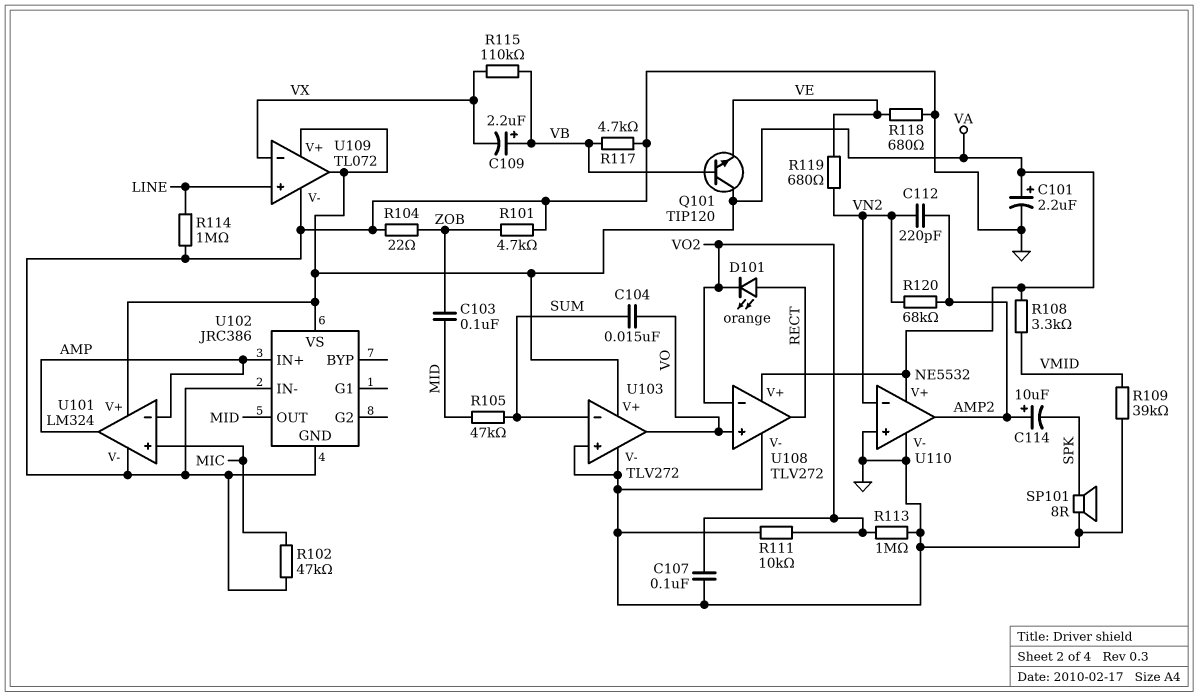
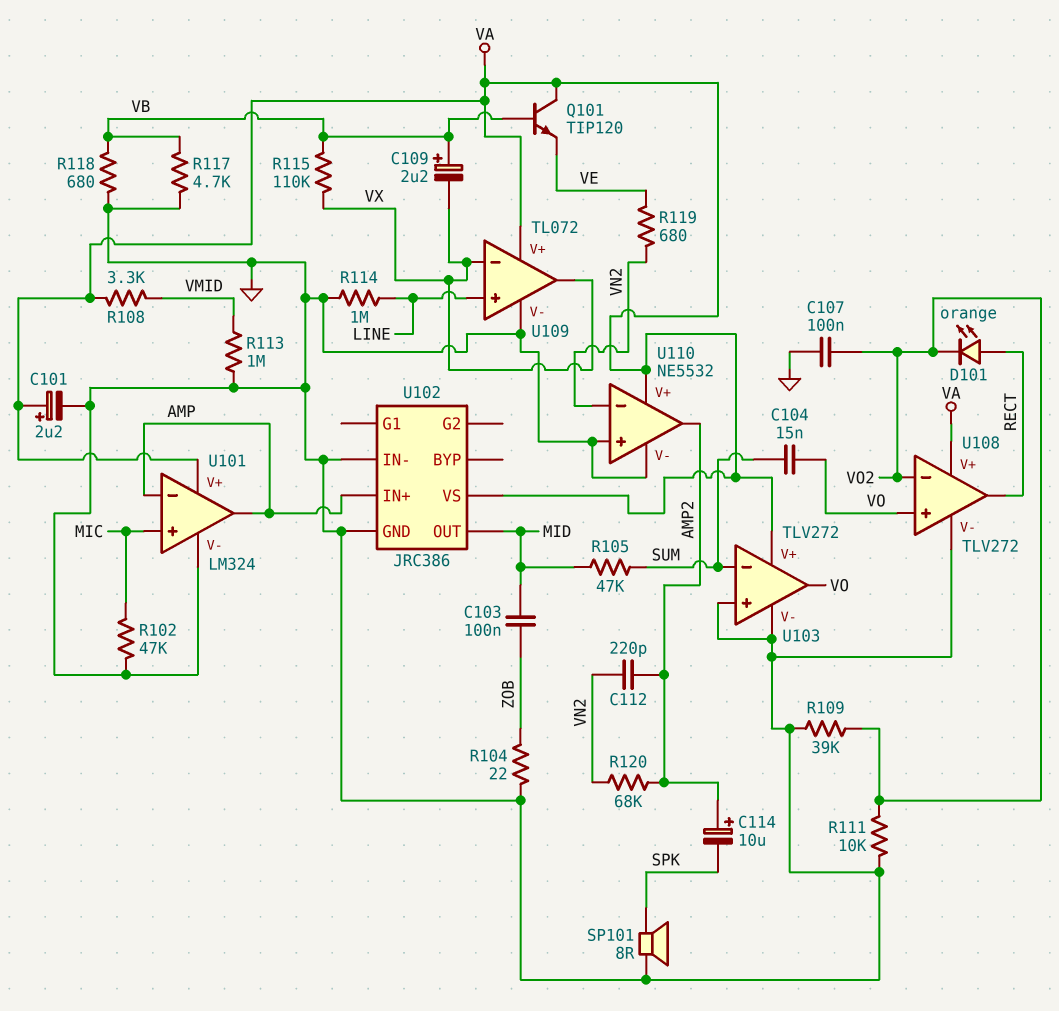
R101: 4.7k (GND, ZOB) -> none
R109: 39k (GND, VMID) -> 39k (GND, VO2)
R113: 1M (GND, VO2) -> 1M (GND, VMID)
R118: 680 (GND, VE) -> 680 (GND, VB)
U109 pin out: VA -> VX

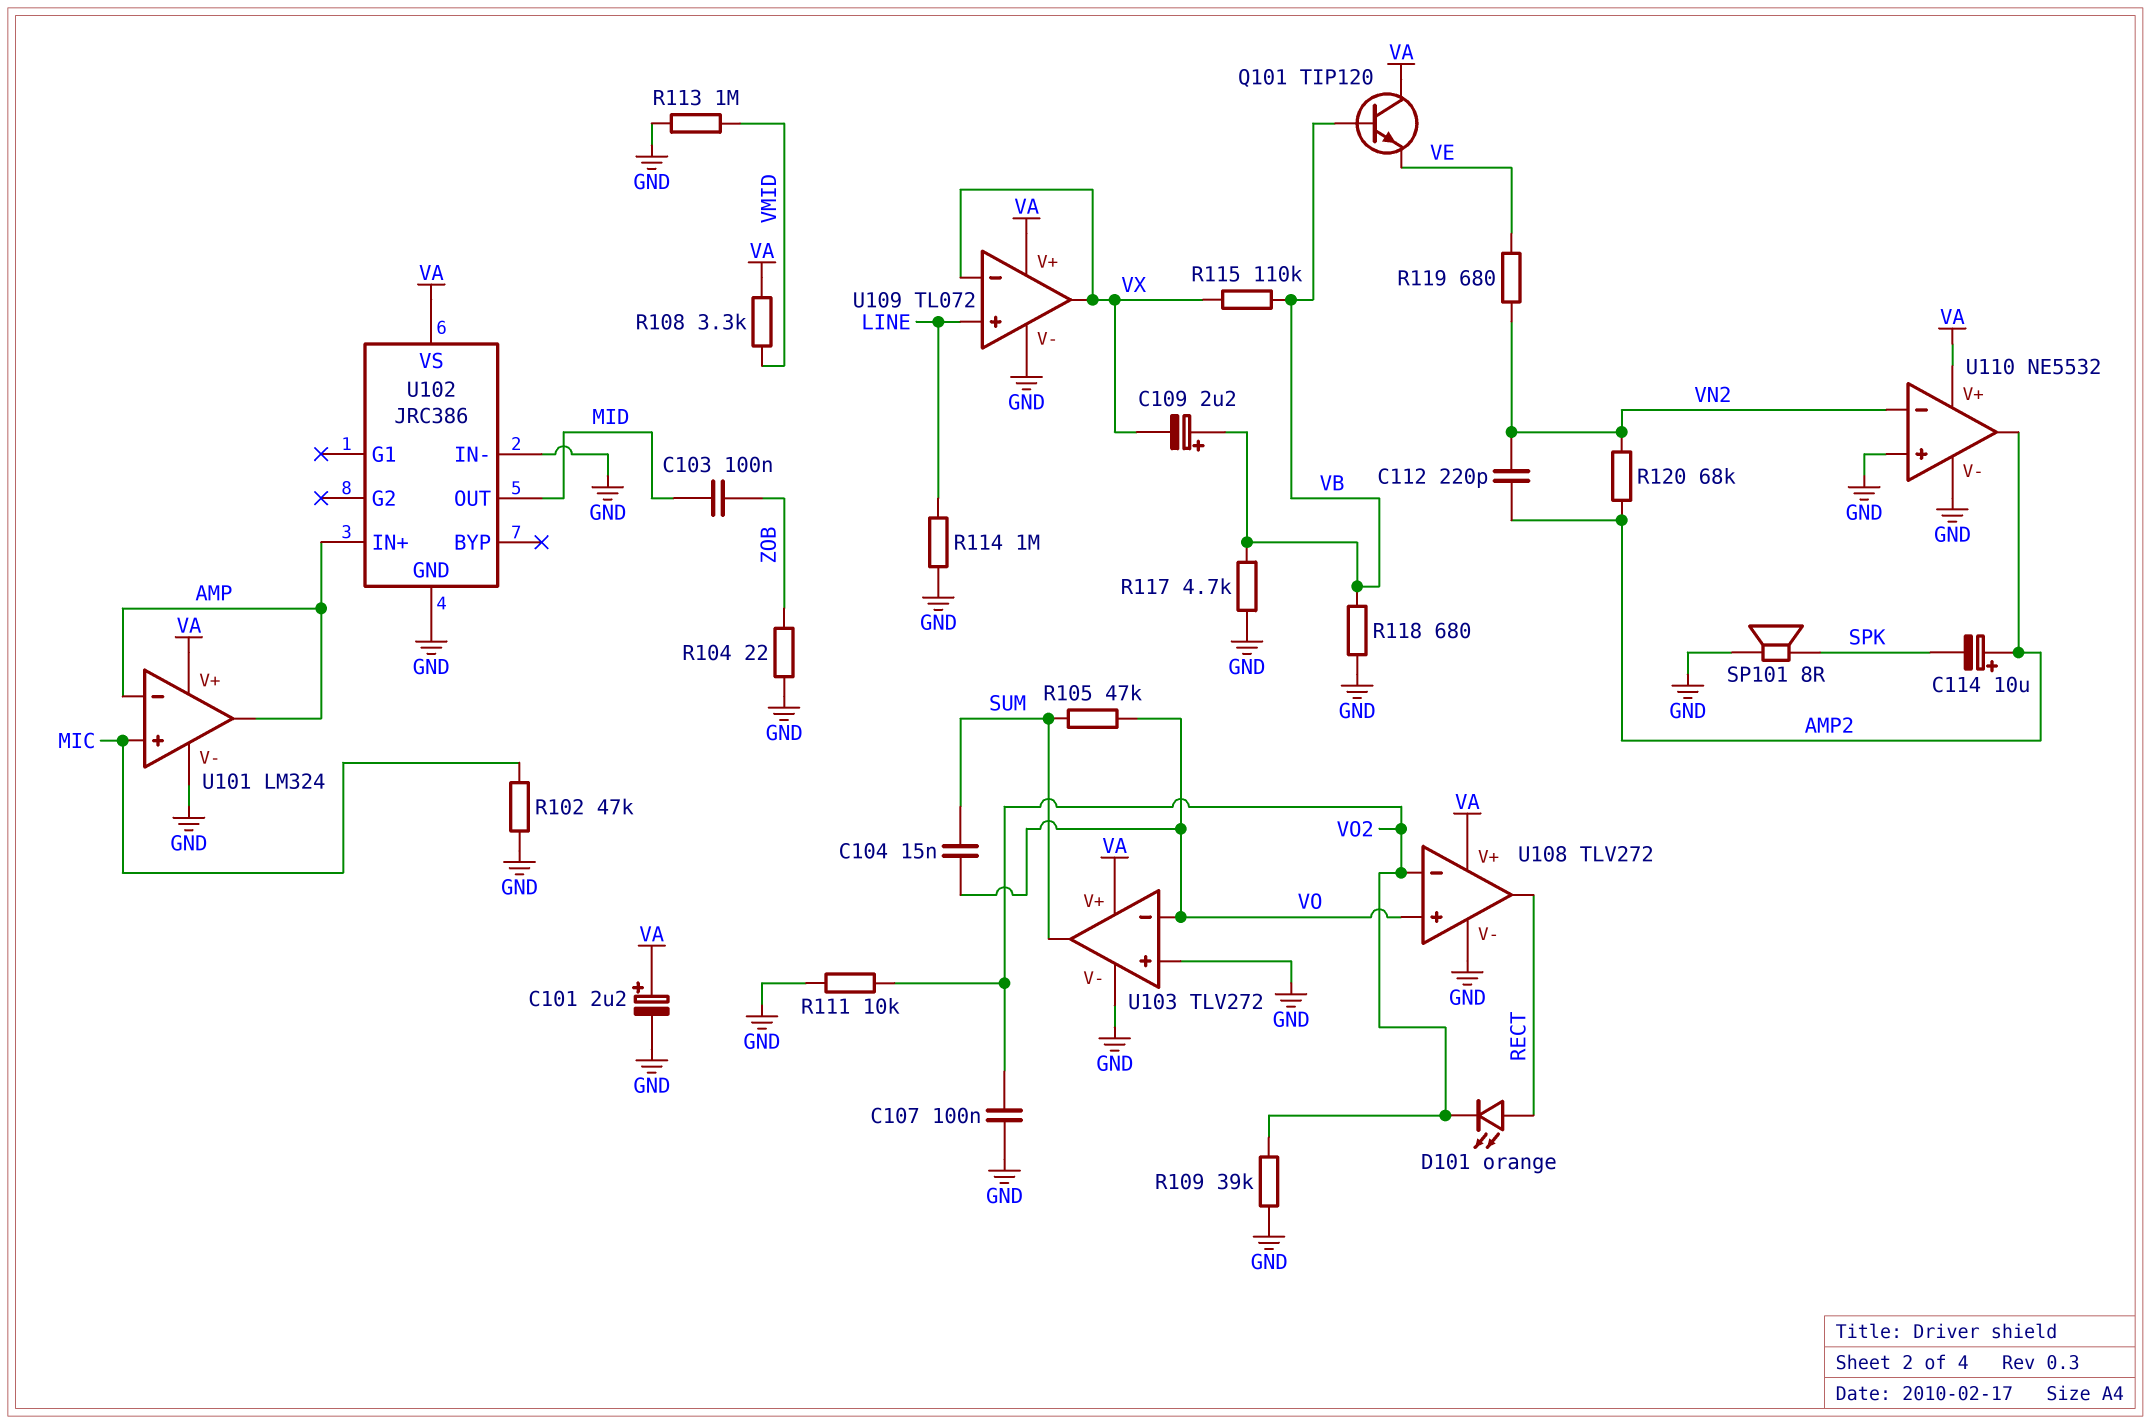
R105: 47k (MID, SUM) -> 47k (SUM, VO)
U103 pin in-: SUM -> VO
U103 pin out: VO -> SUM

